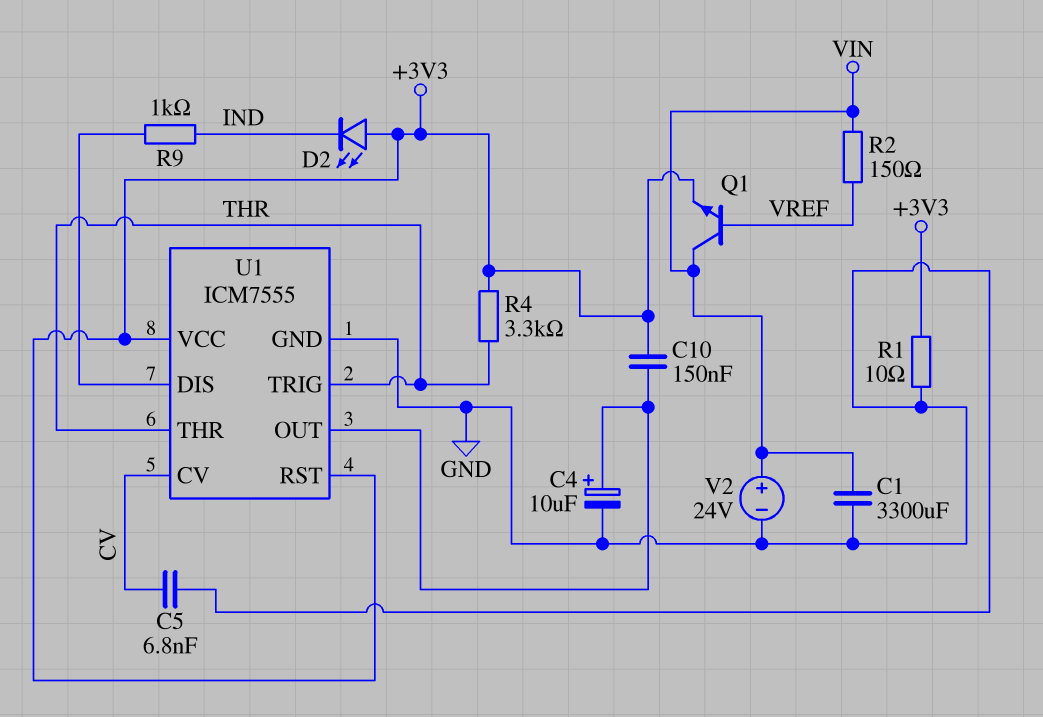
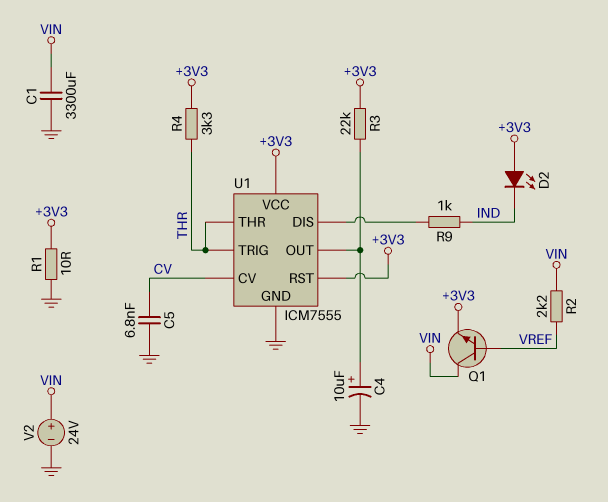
C10: 150nF (+3V3, U1/OUT) -> none
R2: 150 (VIN, VREF) -> 2.2k (VIN, VREF)
R3: none -> 22k (+3V3, U1/OUT)

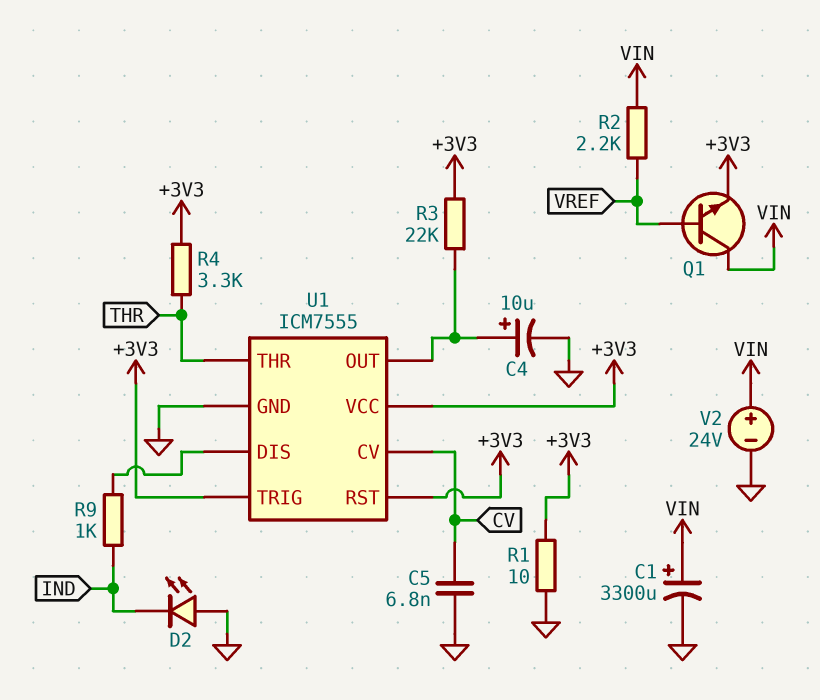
C1: 3300uF (GND, VIN) -> 3300uF (plus VIN, minus GND)
D2: LED (A +3V3, K IND) -> LED (A GND, K IND)
U1 pin TRIG: THR -> +3V3

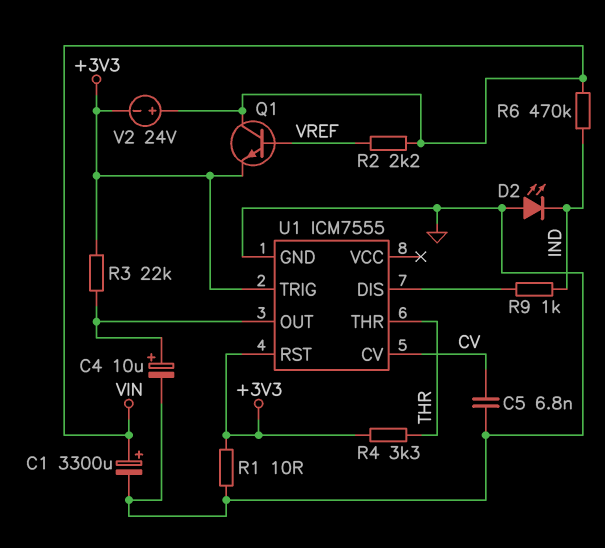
R6: none -> 470k (IND, VIN)
U1 pin VCC: +3V3 -> none
V2: 24V (plus VIN, minus GND) -> 24V (plus VIN, minus +3V3)

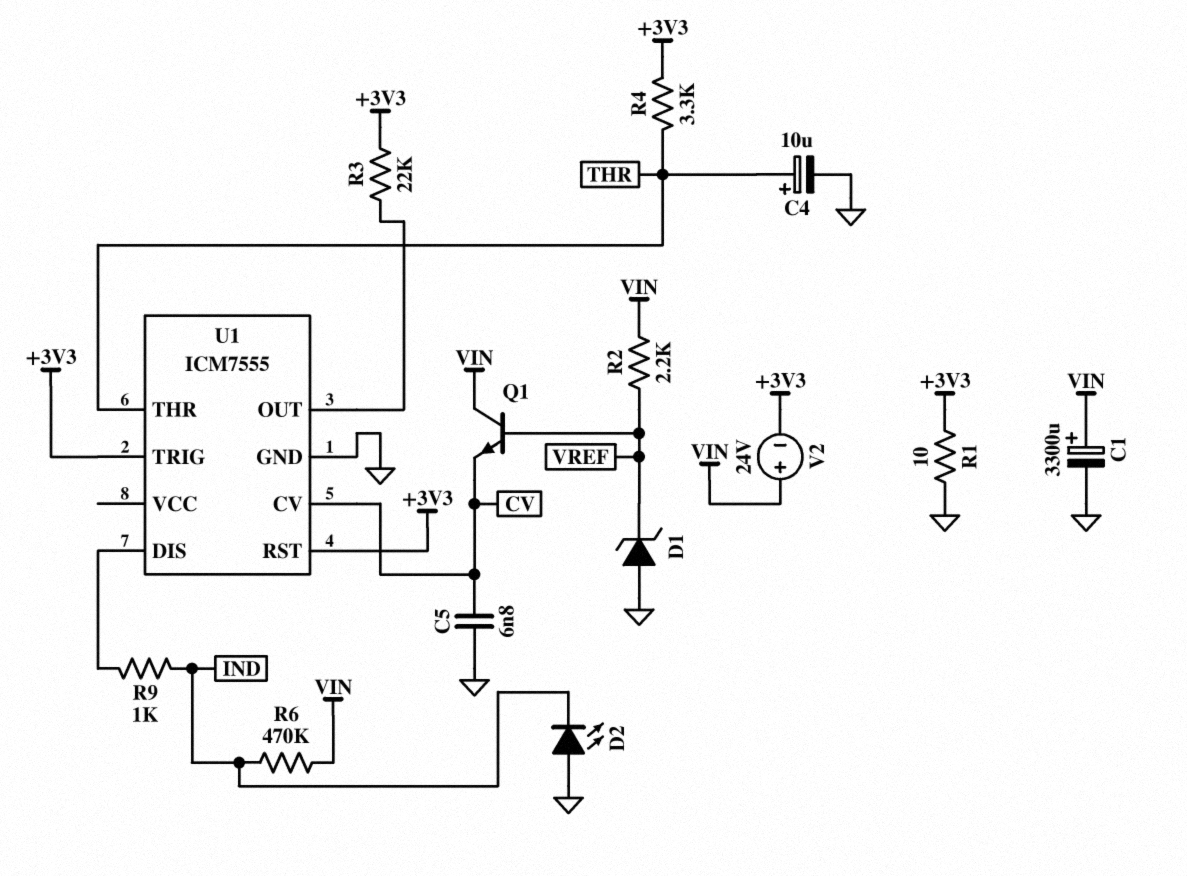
C4: 10uF (plus U1/OUT, minus GND) -> 10uF (plus THR, minus GND)
D1: none -> zener (A GND, K VREF)
Q1: NPN (B VREF, C VIN, E +3V3) -> NPN (B VREF, C VIN, E CV)

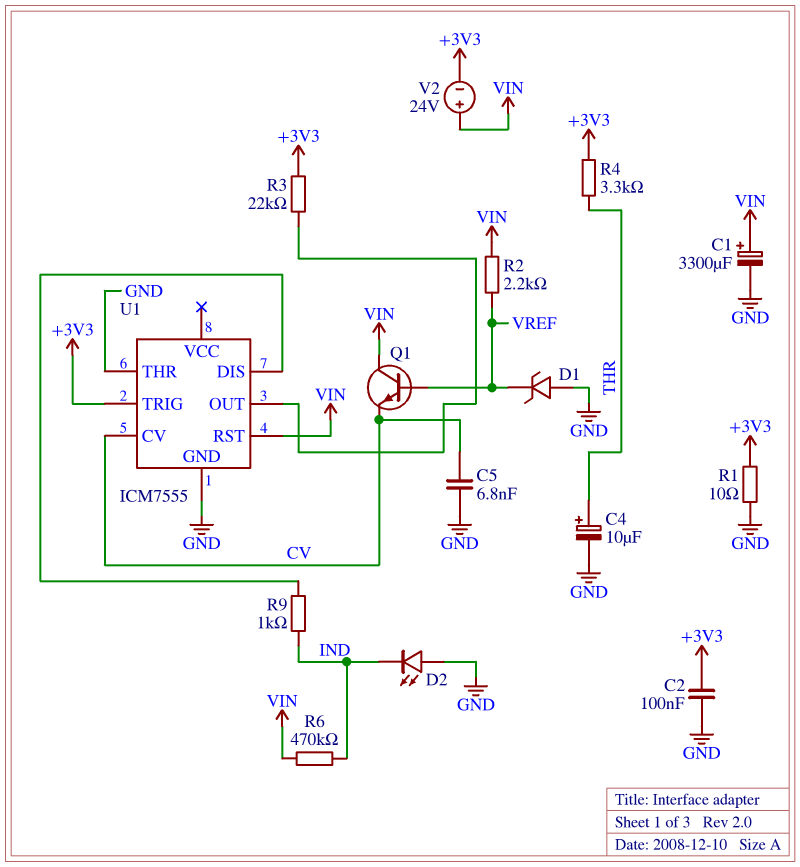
C2: none -> 100nF (+3V3, GND)
U1 pin RST: +3V3 -> VIN
U1 pin THR: THR -> GND

